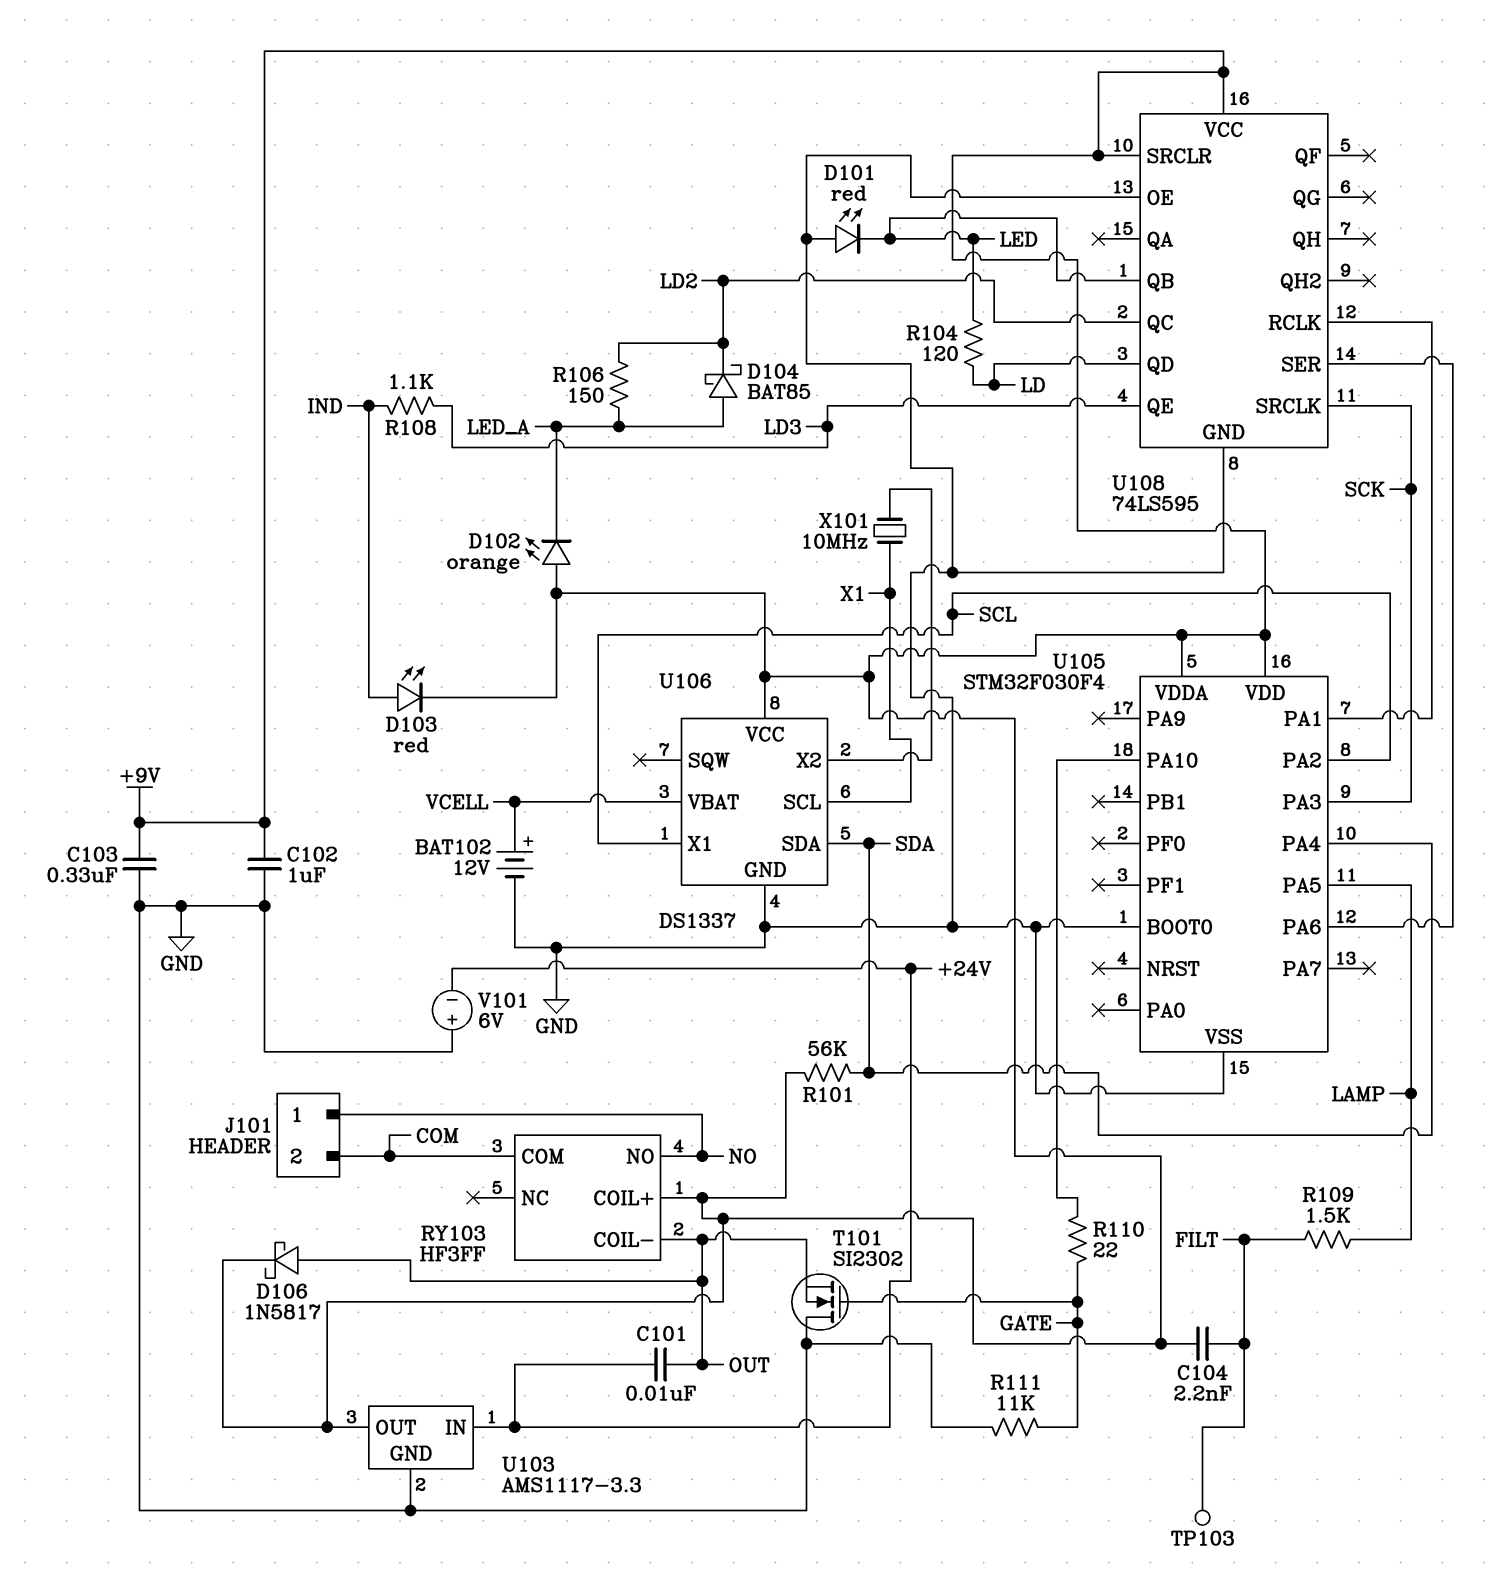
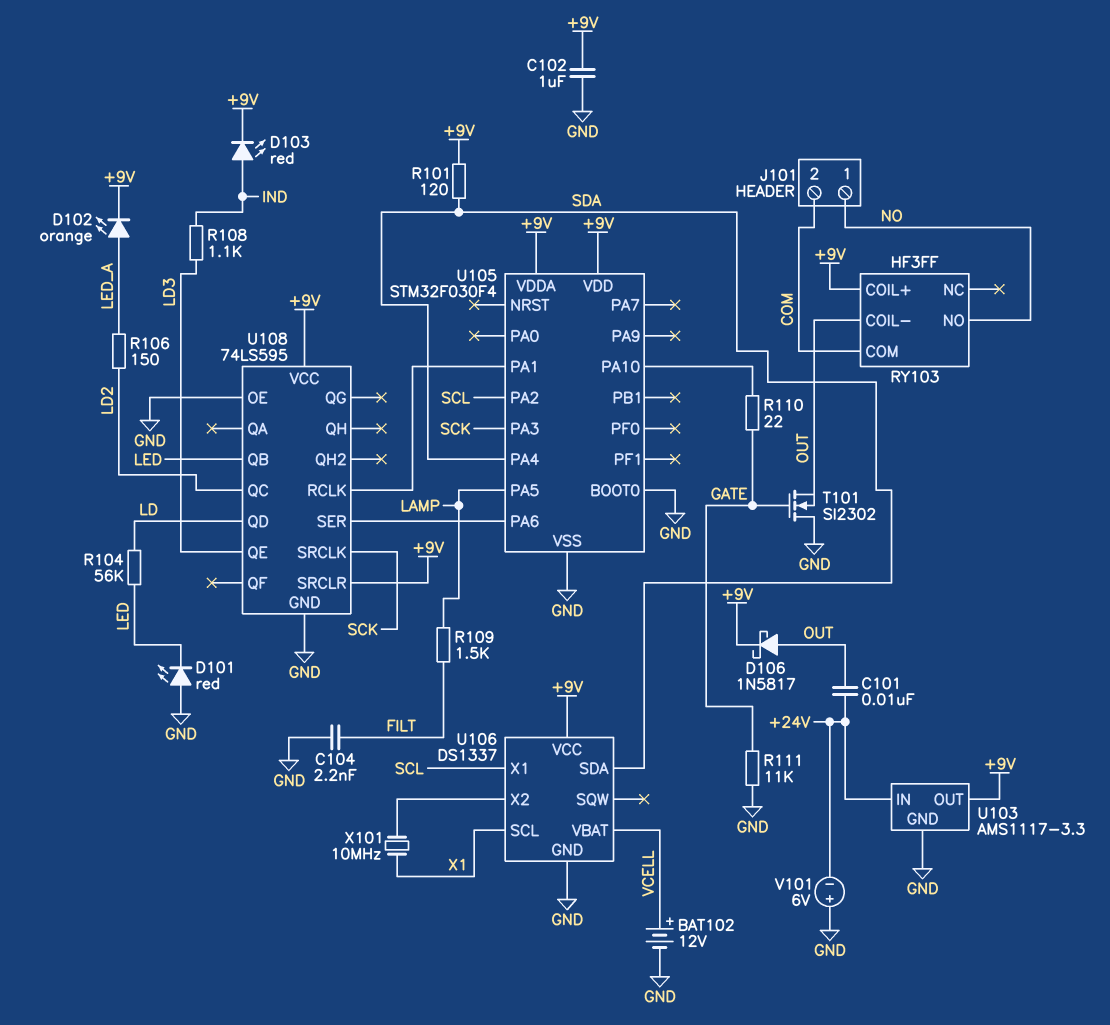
C103: 330nF (+9V, GND) -> none
C104: 2.2nF (+9V, FILT) -> 2.2nF (FILT, GND)
D102: LED orange (A +9V, K LED_A) -> LED orange (A LED_A, K +9V)
D104: schottky BAT85 (A LED_A, K LD2) -> none
R101: 56k (+9V, SDA) -> 120 (+9V, SDA)
R104: 120 (LD, LED) -> 56k (LD, LED)
TP103: test point (FILT) -> none

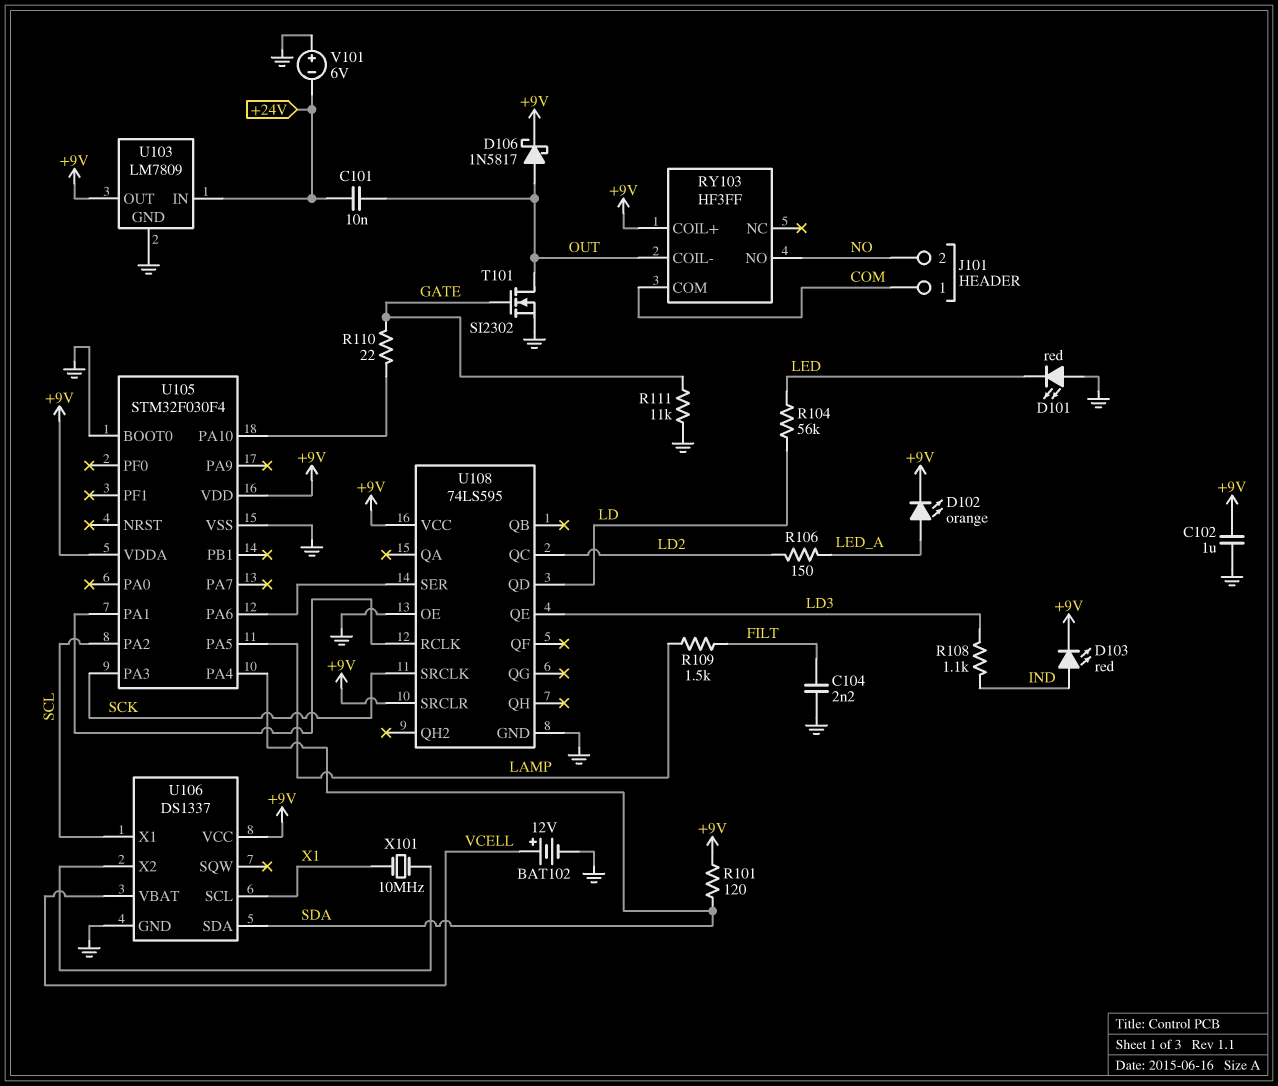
J101 pin 1: NO -> COM
J101 pin 2: COM -> NO
T101: NMOS SI2302 (G GATE, D GND, S OUT) -> NMOS SI2302 (G GATE, D OUT, S GND)
U103: AMS1117-3.3 -> LM7809
U108 pin QB: LED -> none

